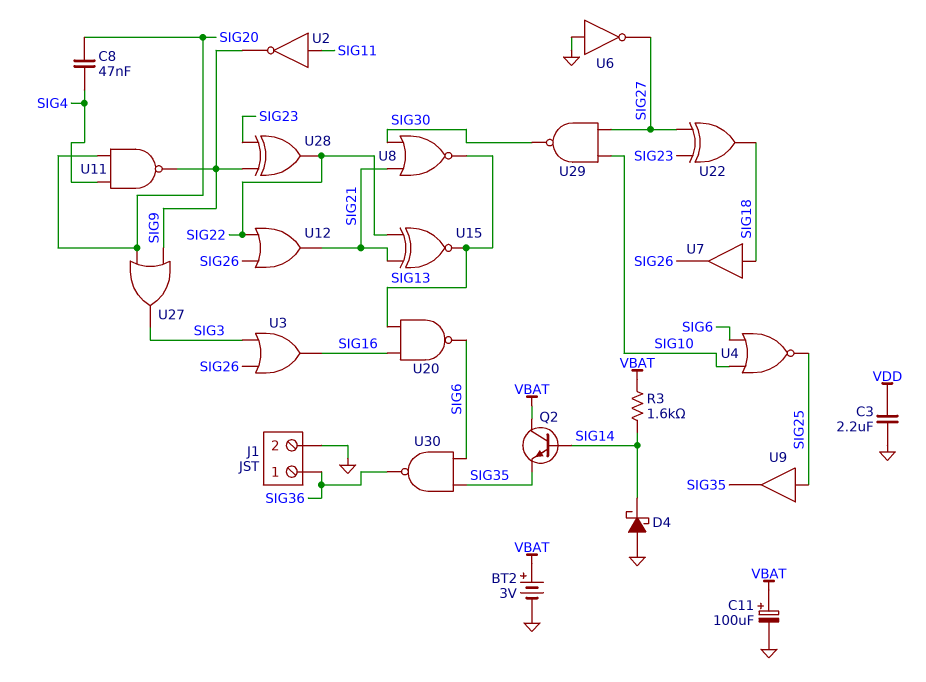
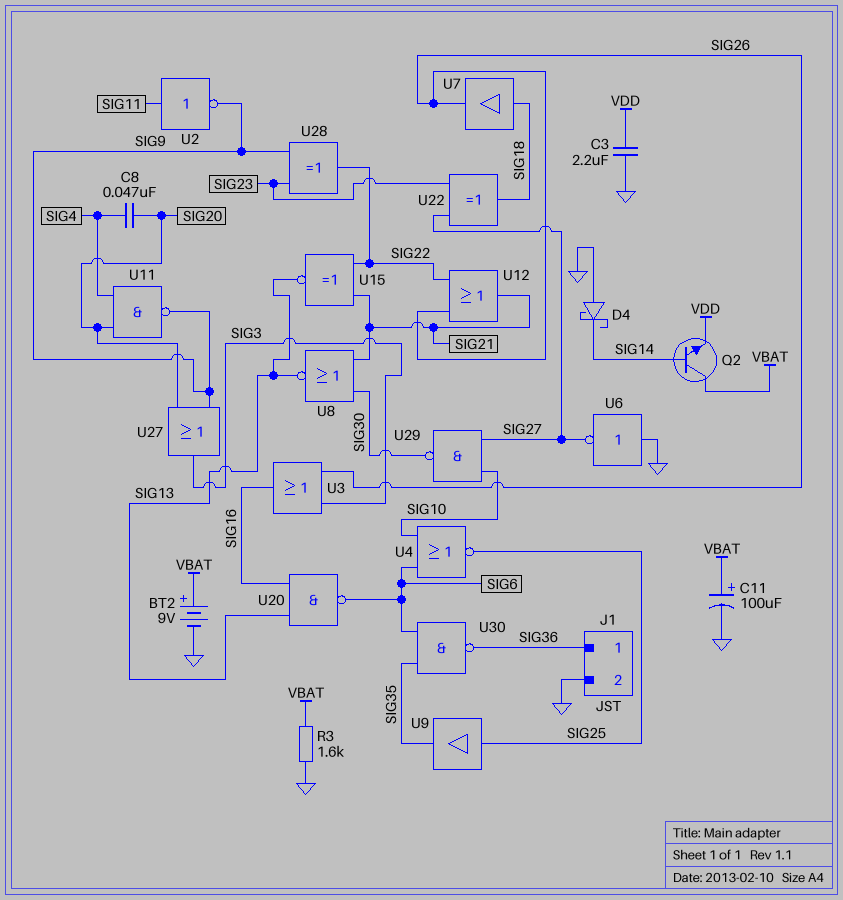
BT2: 3V (plus VBAT, minus GND) -> 9V (plus VBAT, minus GND)
Q2: NPN (B SIG14, C VBAT, E SIG35) -> NPN (B SIG14, C VBAT, E VDD)
R3: 1.6k (SIG14, VBAT) -> 1.6k (GND, VBAT)

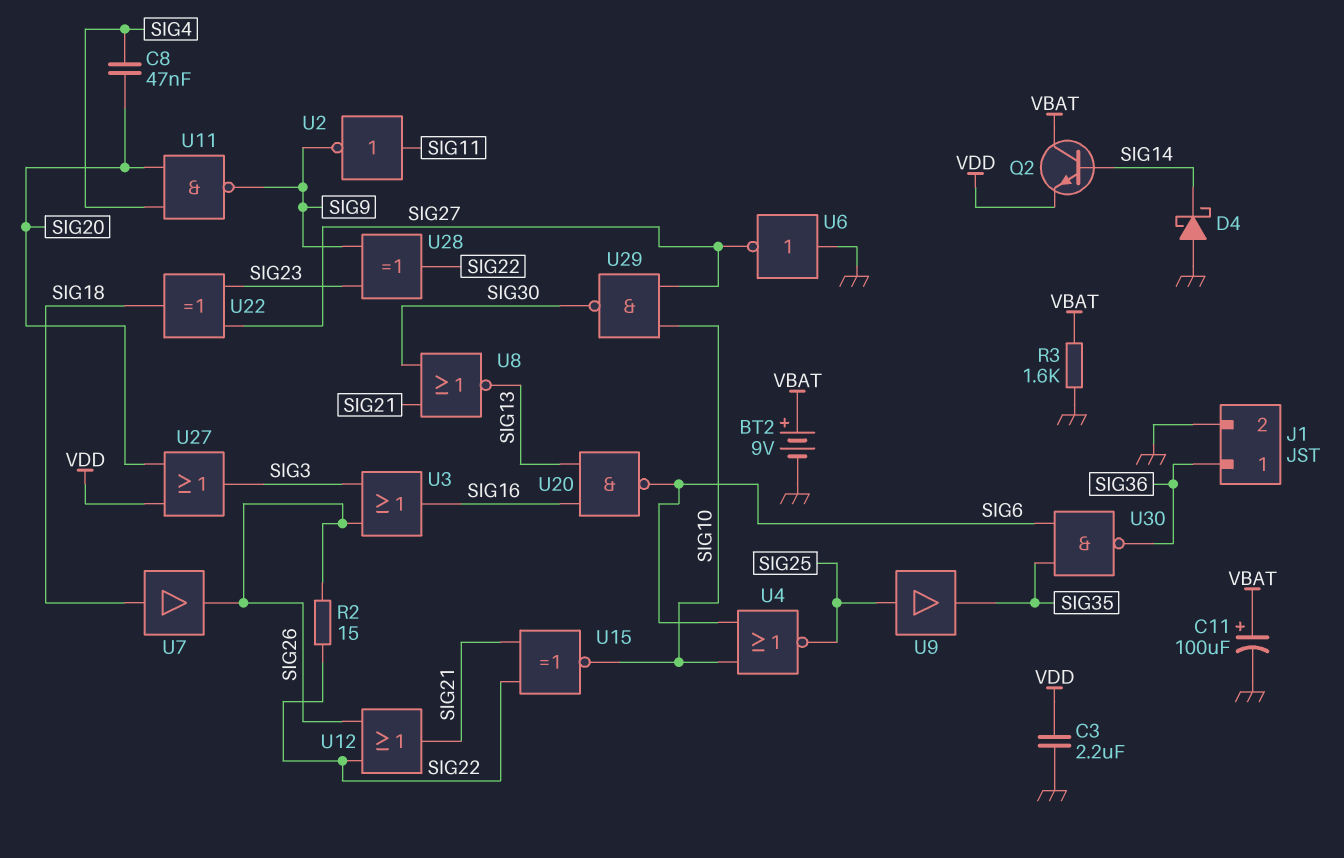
R2: none -> 15 (SIG22, SIG26)
U15: XNOR (in SIG21, in SIG22, out SIG13) -> XNOR (in SIG21, in SIG22, out SIG10)
U27: OR (in SIG9, in SIG20, out SIG3) -> OR (in SIG20, in VDD, out SIG3)

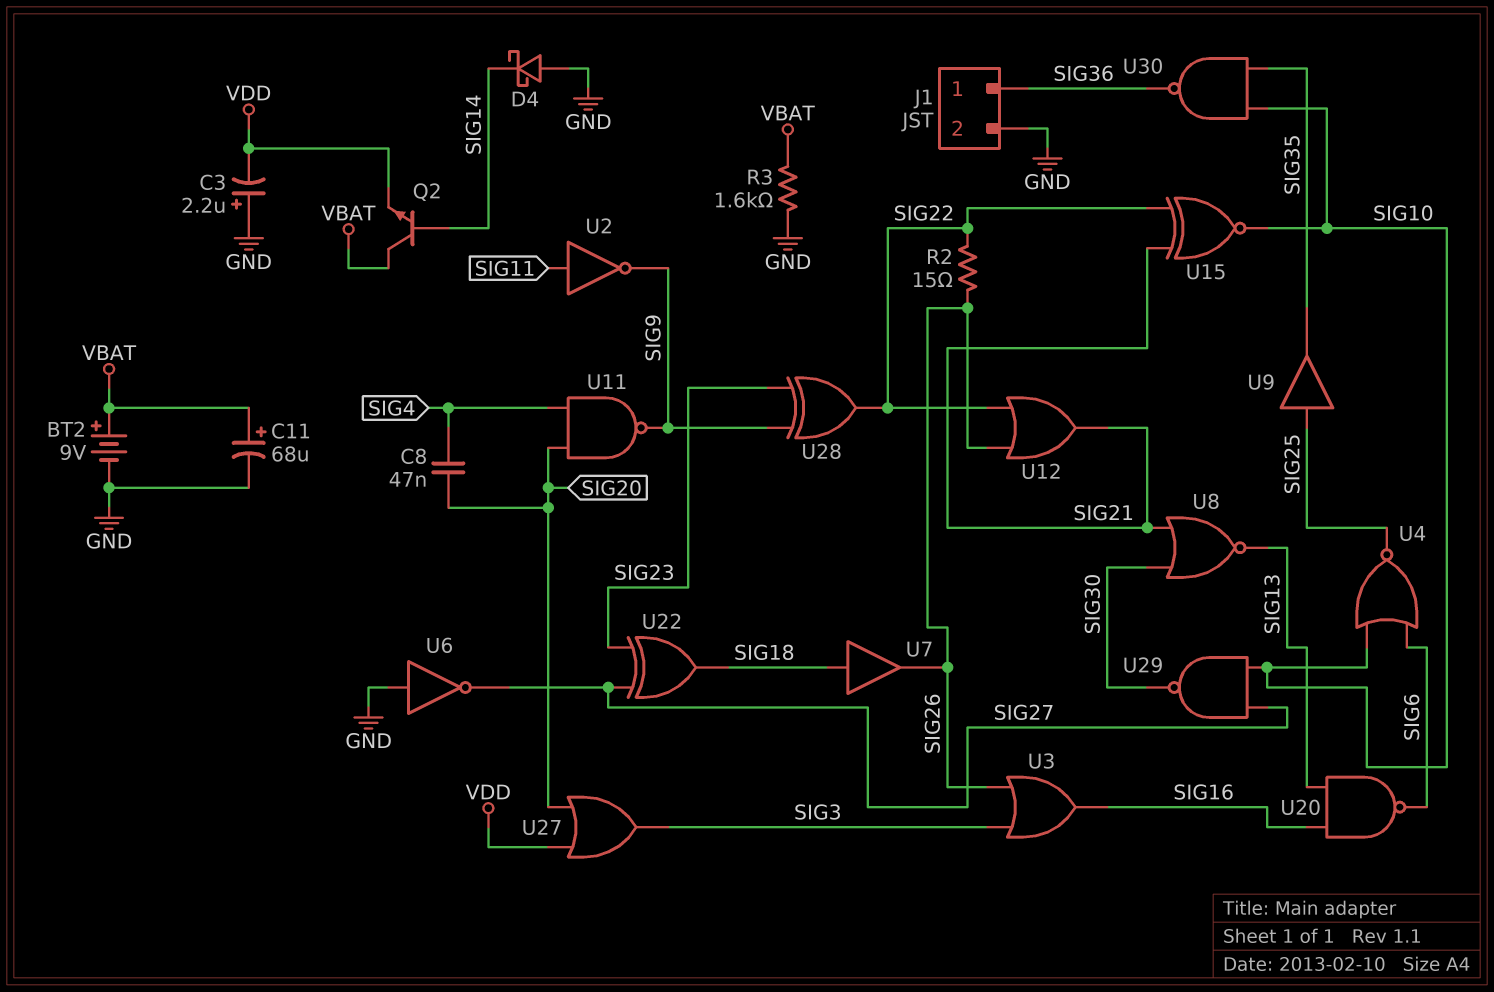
C3: 2.2uF (GND, VDD) -> 2.2uF (plus GND, minus VDD)
C11: 100uF (plus VBAT, minus GND) -> 68uF (plus VBAT, minus GND)
U30: NAND (in SIG6, in SIG35, out SIG36) -> NAND (in SIG10, in SIG35, out SIG36)

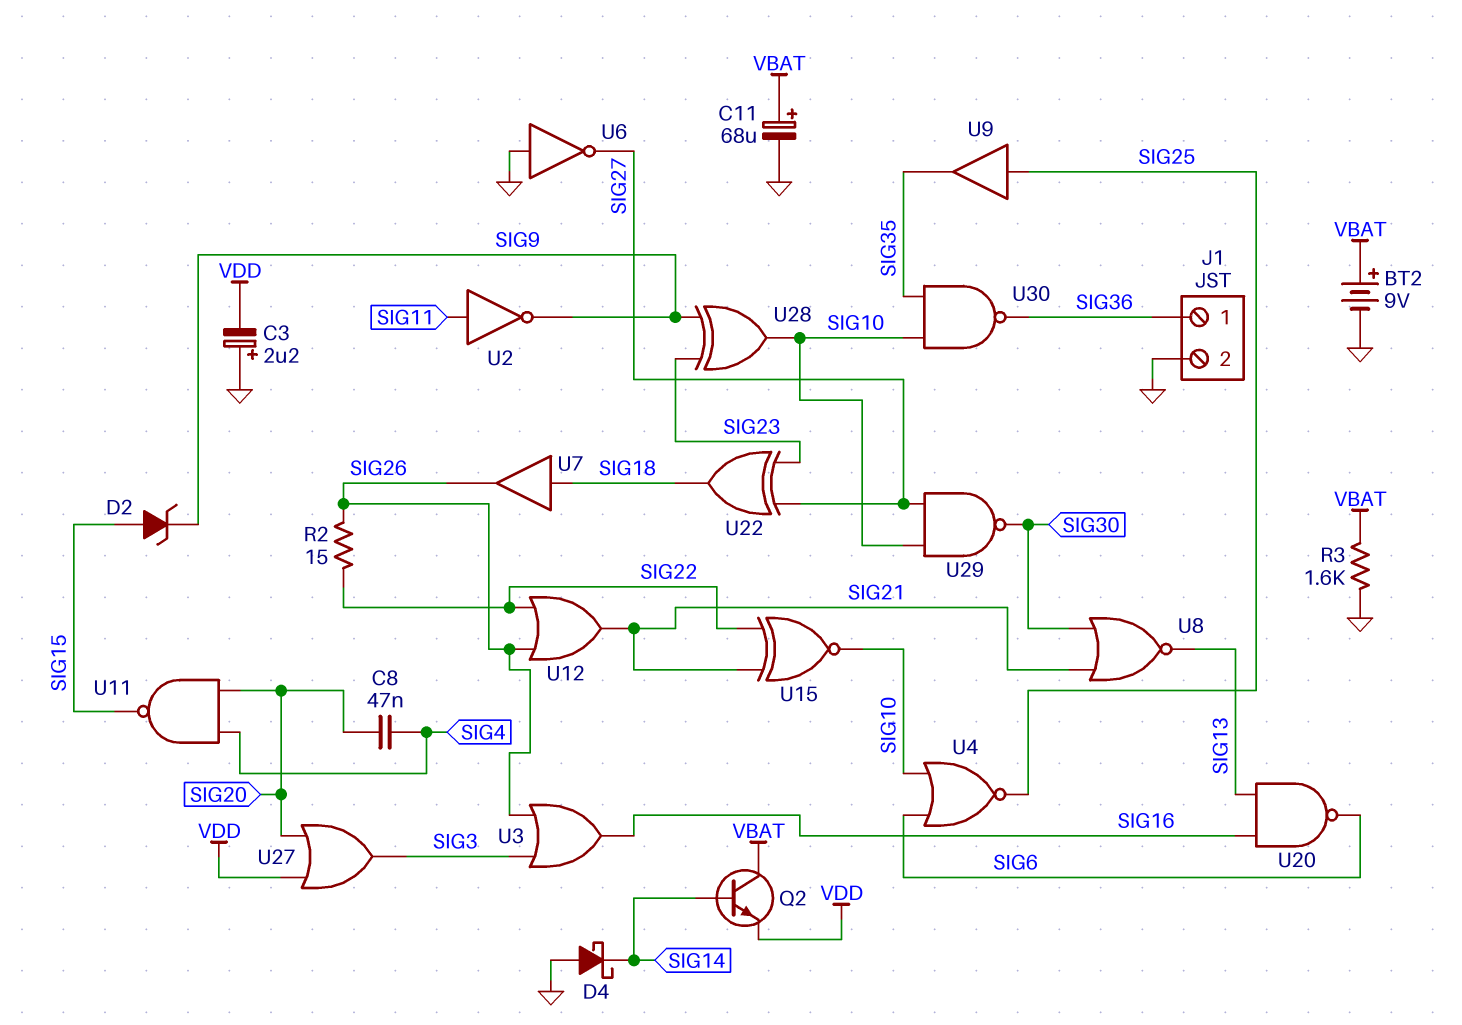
D2: none -> zener (A SIG15, K SIG9)
U11: NAND (in SIG4, in SIG20, out SIG9) -> NAND (in SIG4, in SIG20, out SIG15)
U28: XOR (in SIG9, in SIG23, out SIG22) -> XOR (in SIG9, in SIG23, out SIG10)

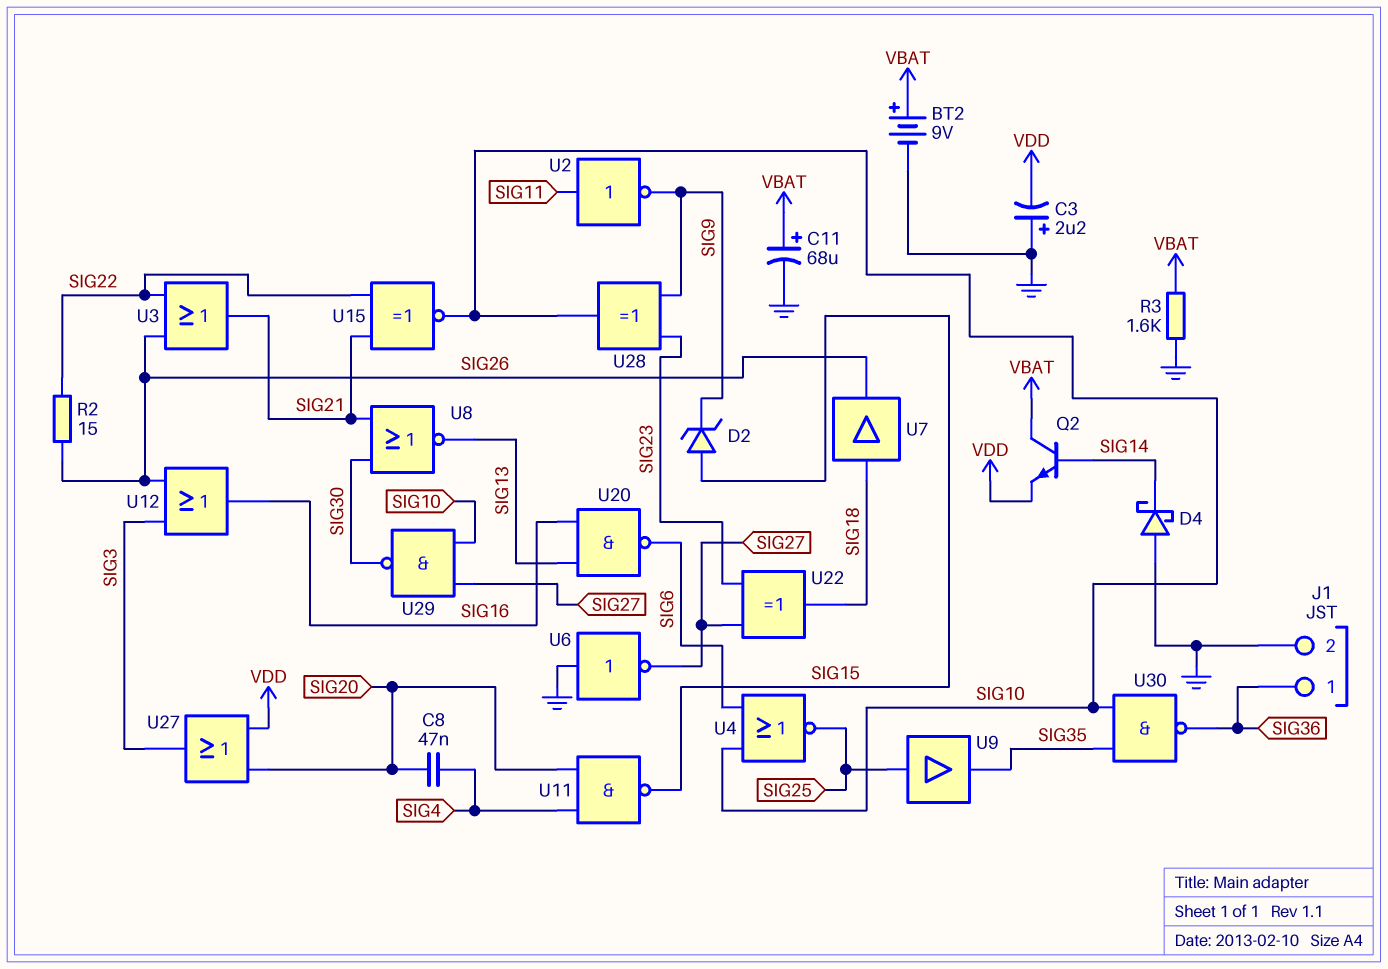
U3: OR (in SIG3, in SIG26, out SIG16) -> OR (in SIG22, in SIG26, out SIG21)
U12: OR (in SIG22, in SIG26, out SIG21) -> OR (in SIG3, in SIG26, out SIG16)

